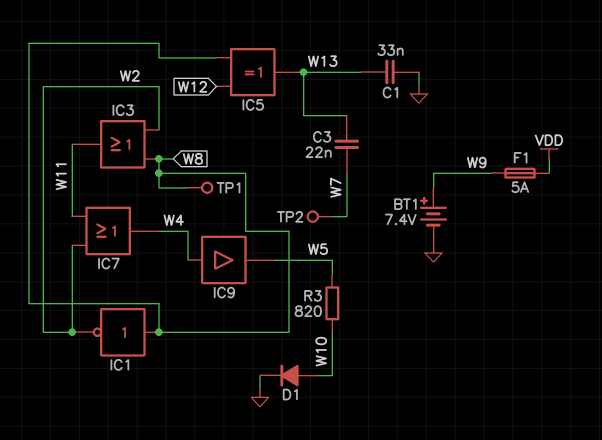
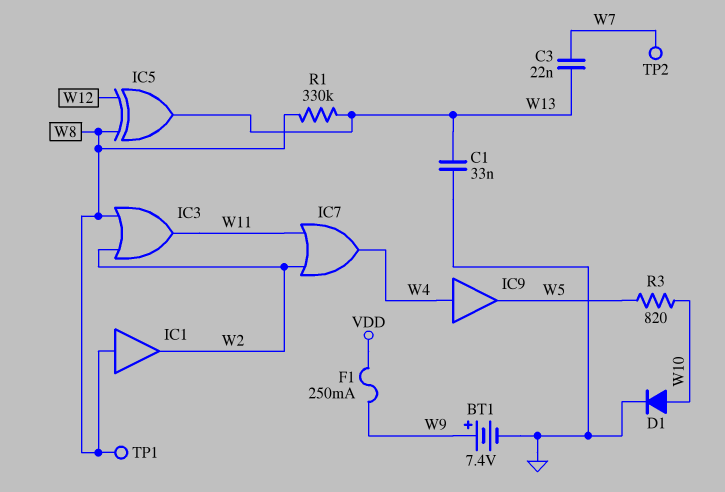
F1: 5A (VDD, W9) -> 250mA (VDD, W9)
IC1: NOT (in W8, out W2) -> buffer (in W8, out W2)
R1: none -> 330k (W8, W13)

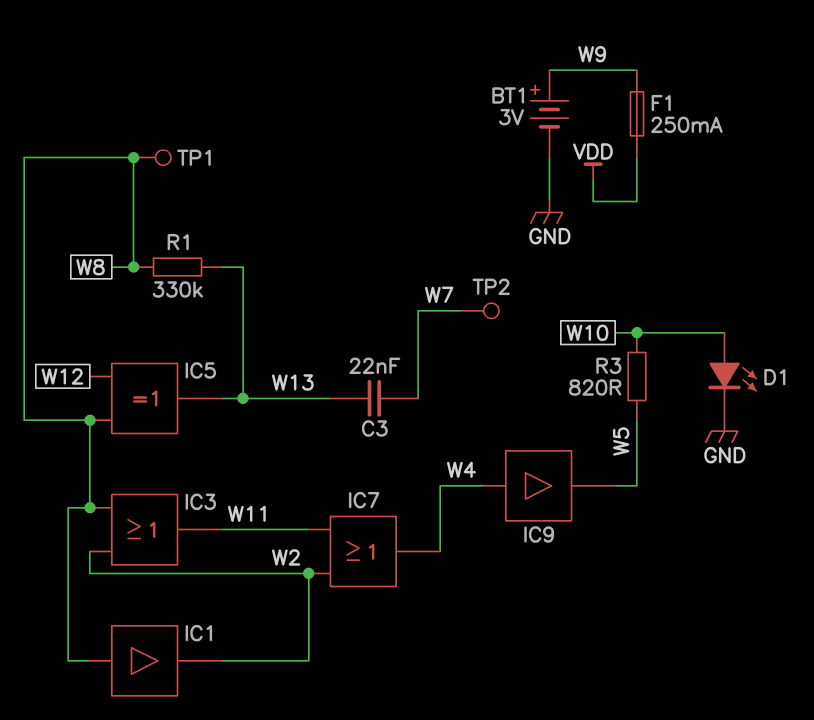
BT1: 7.4V (plus W9, minus GND) -> 3V (plus W9, minus GND)
C1: 33nF (GND, W13) -> none
D1: diode (A W10, K GND) -> LED (A W10, K GND)

